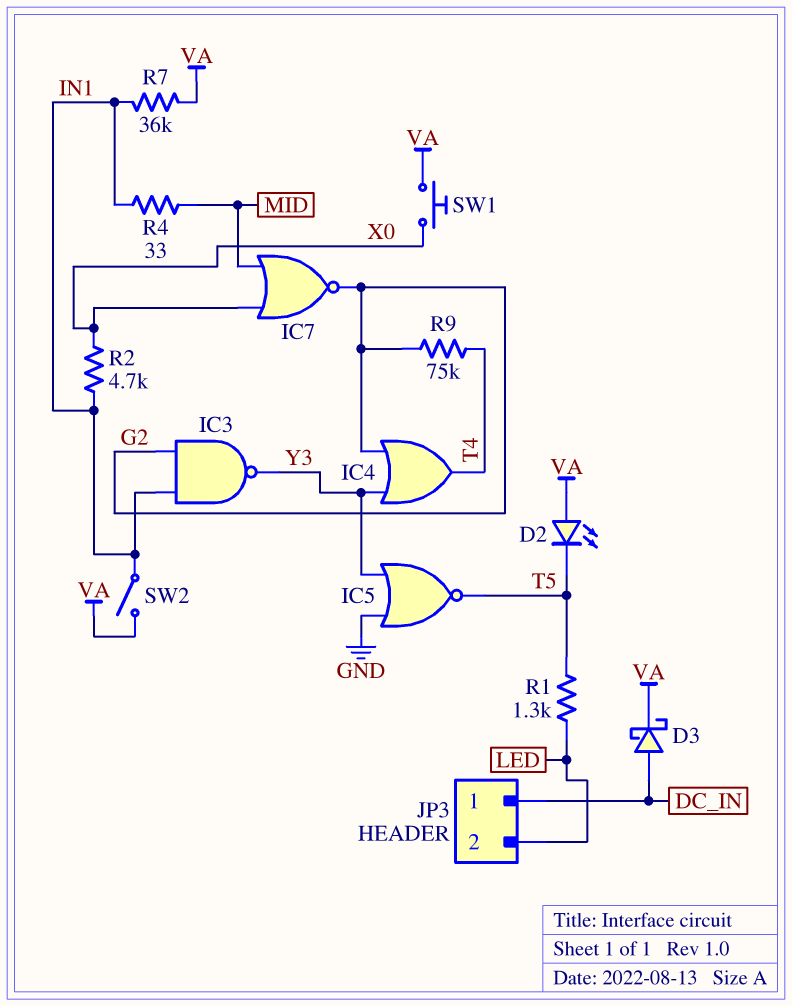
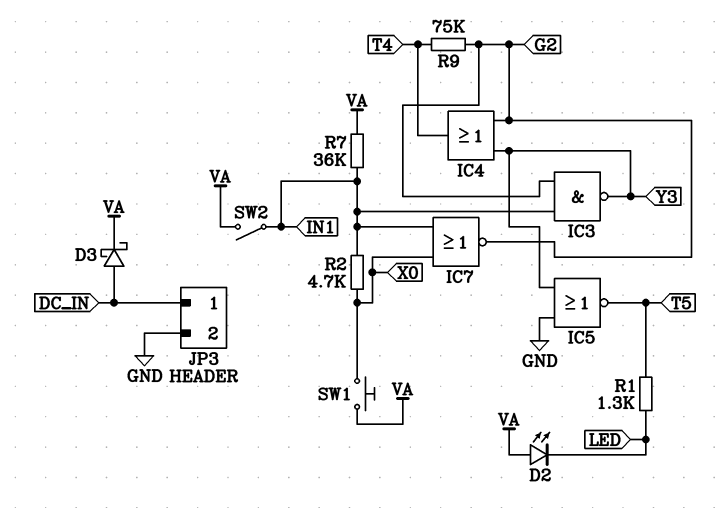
D2: LED (A VA, K T5) -> LED (A VA, K LED)
IC7: NOR (in MID, in X0, out G2) -> NOR (in IN1, in X0, out G2)
JP3 pin 2: LED -> GND
R4: 33 (IN1, MID) -> none

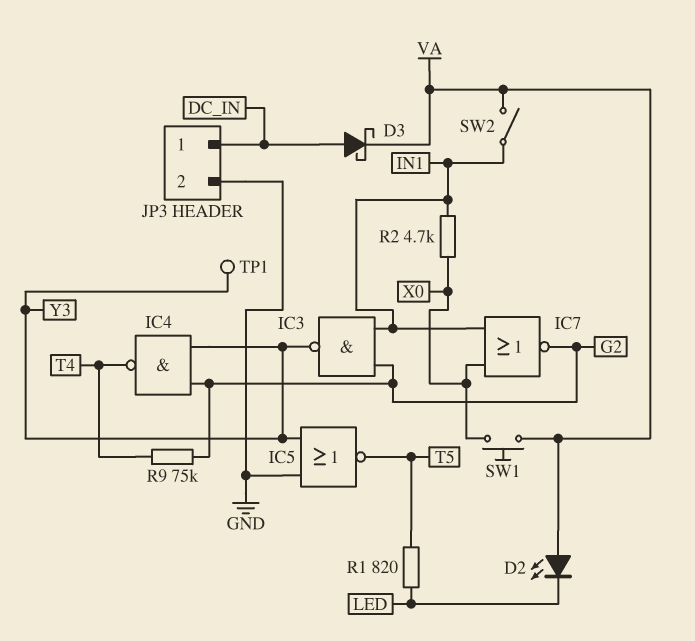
IC4: OR (in G2, in Y3, out T4) -> NAND (in G2, in Y3, out T4)
R1: 1.3k (LED, T5) -> 820 (LED, T5)
R7: 36k (IN1, VA) -> none
TP1: none -> test point (Y3)

